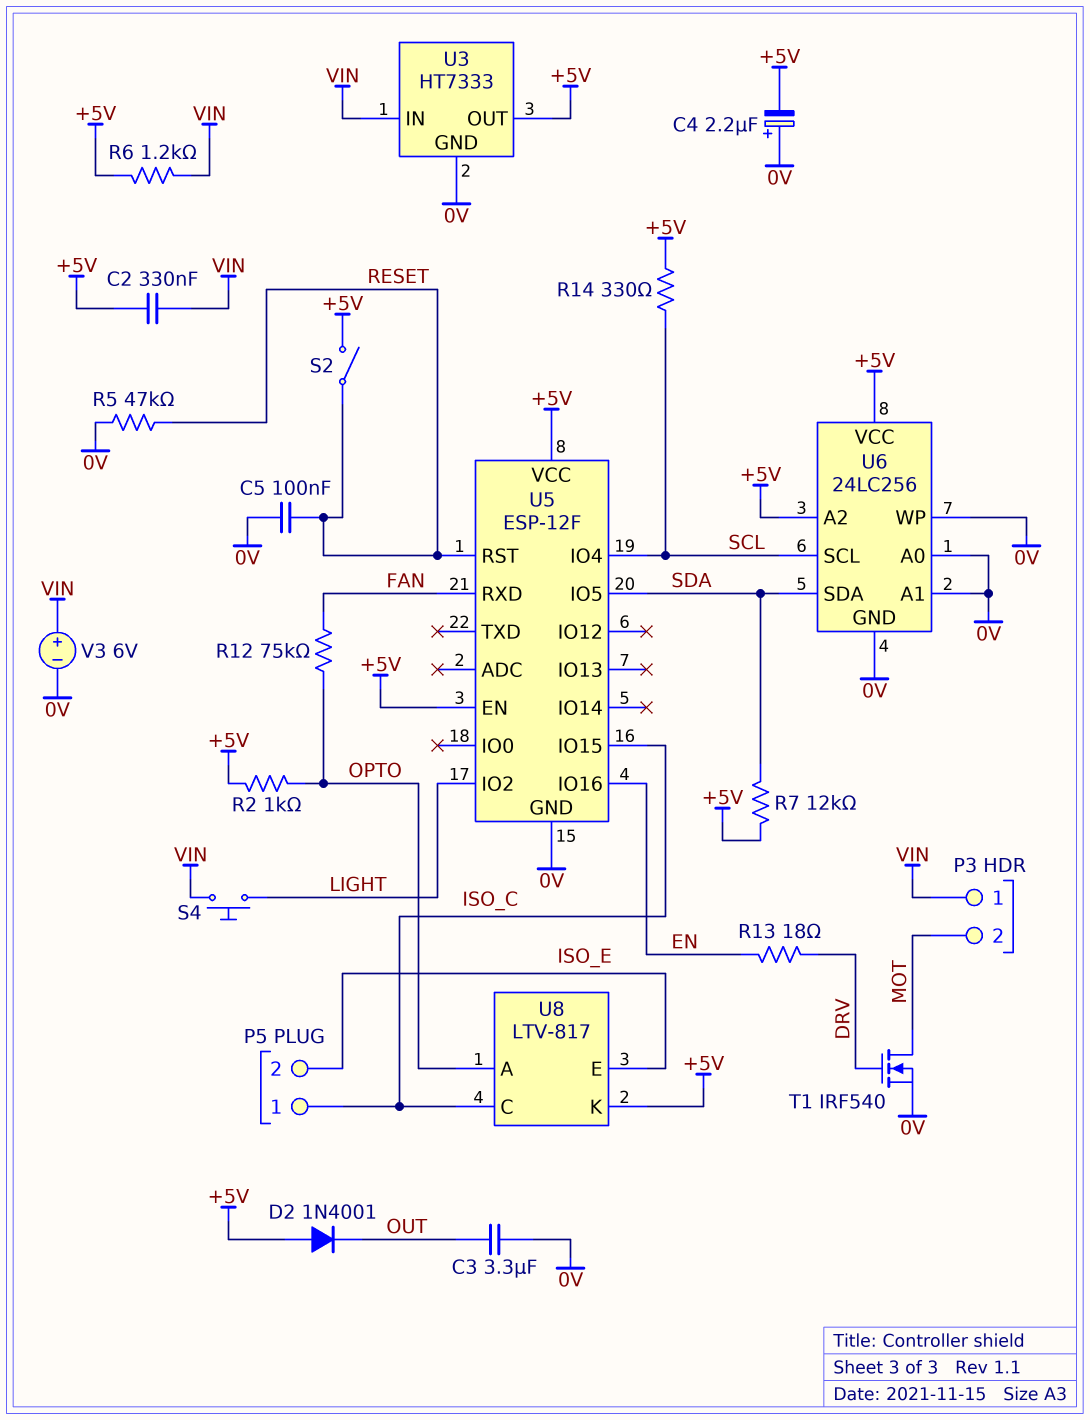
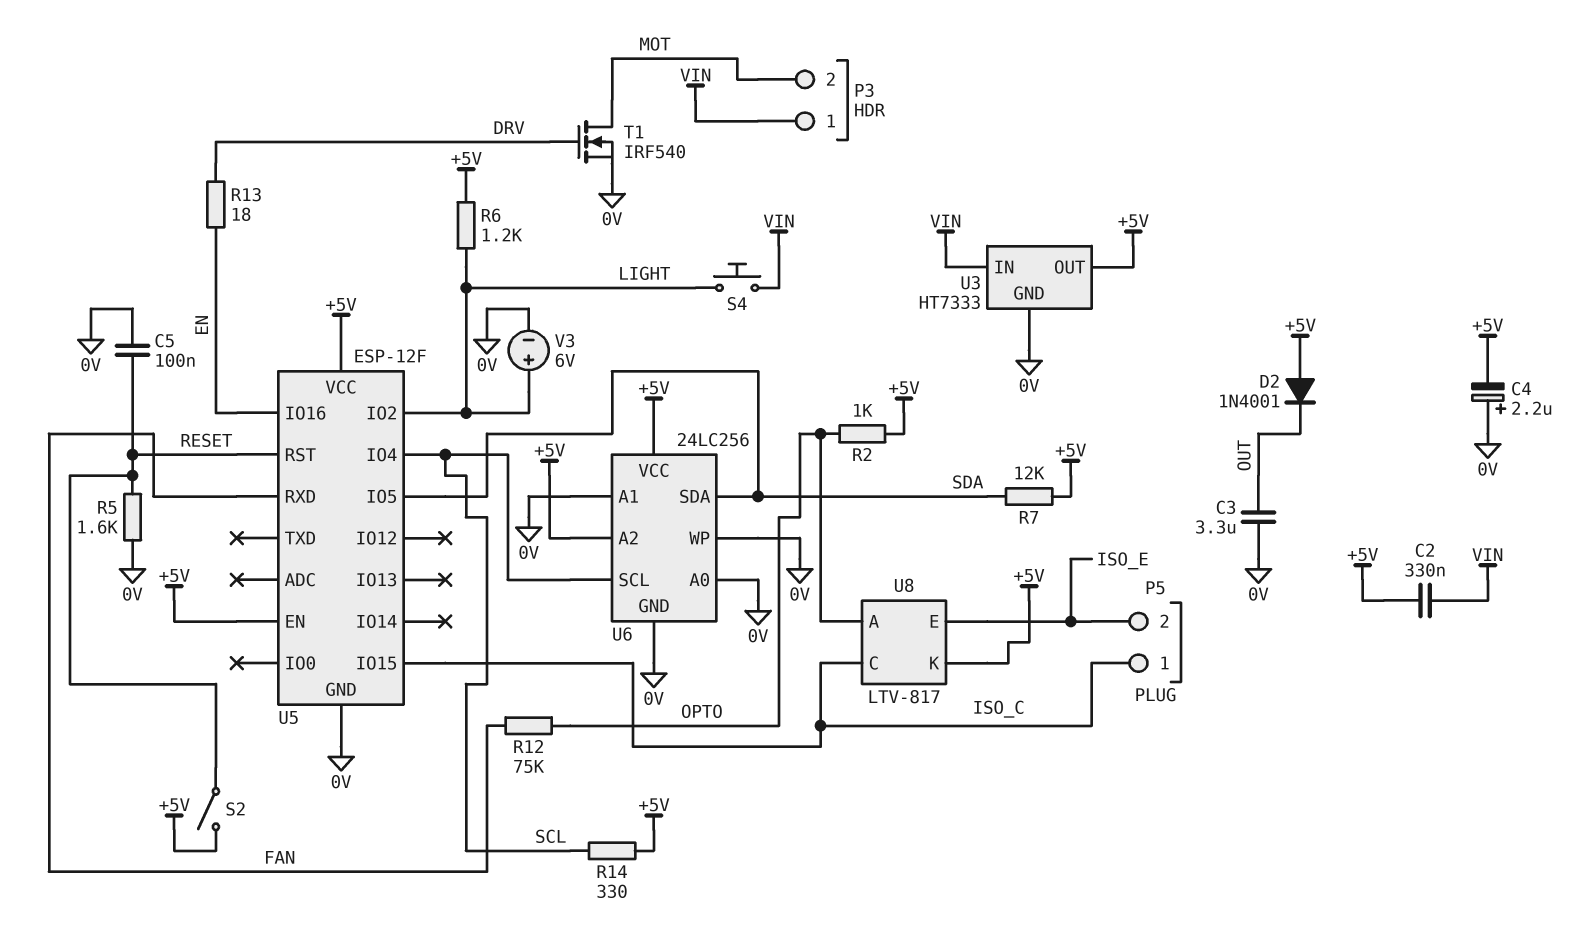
R5: 47k (0V, RESET) -> 1.6k (0V, RESET)
R6: 1.2k (+5V, VIN) -> 1.2k (+5V, LIGHT)
V3: 6V (plus VIN, minus 0V) -> 6V (plus LIGHT, minus 0V)

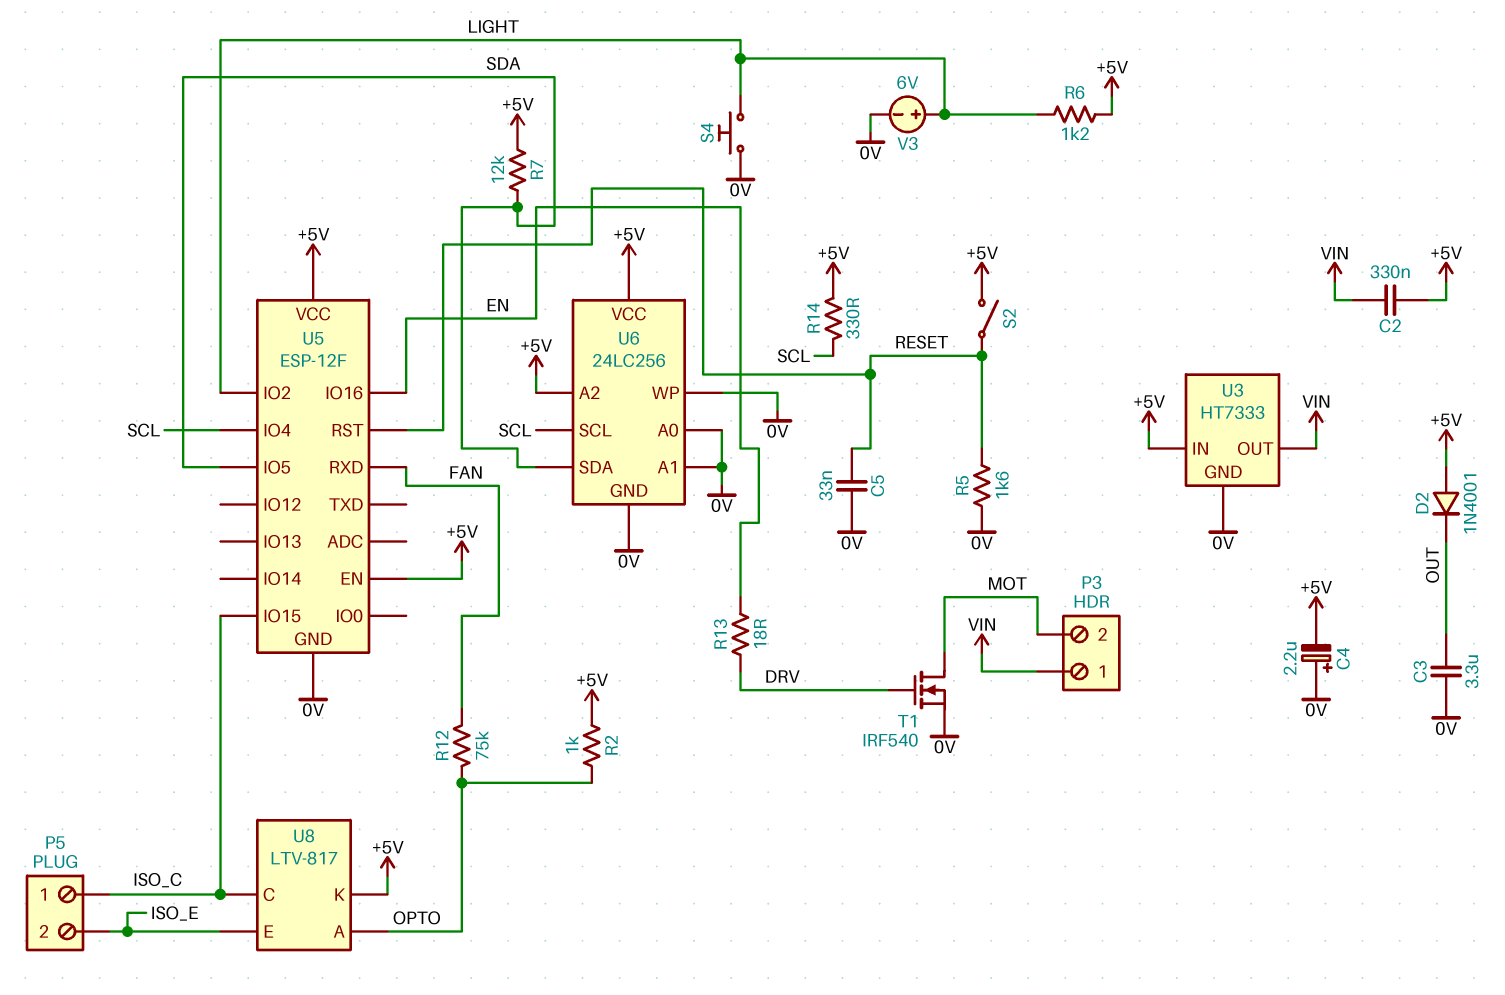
C5: 100nF (0V, RESET) -> 33nF (0V, RESET)
S4: button (LIGHT, VIN) -> button (0V, LIGHT)
U3 pin IN: VIN -> +5V
U3 pin OUT: +5V -> VIN

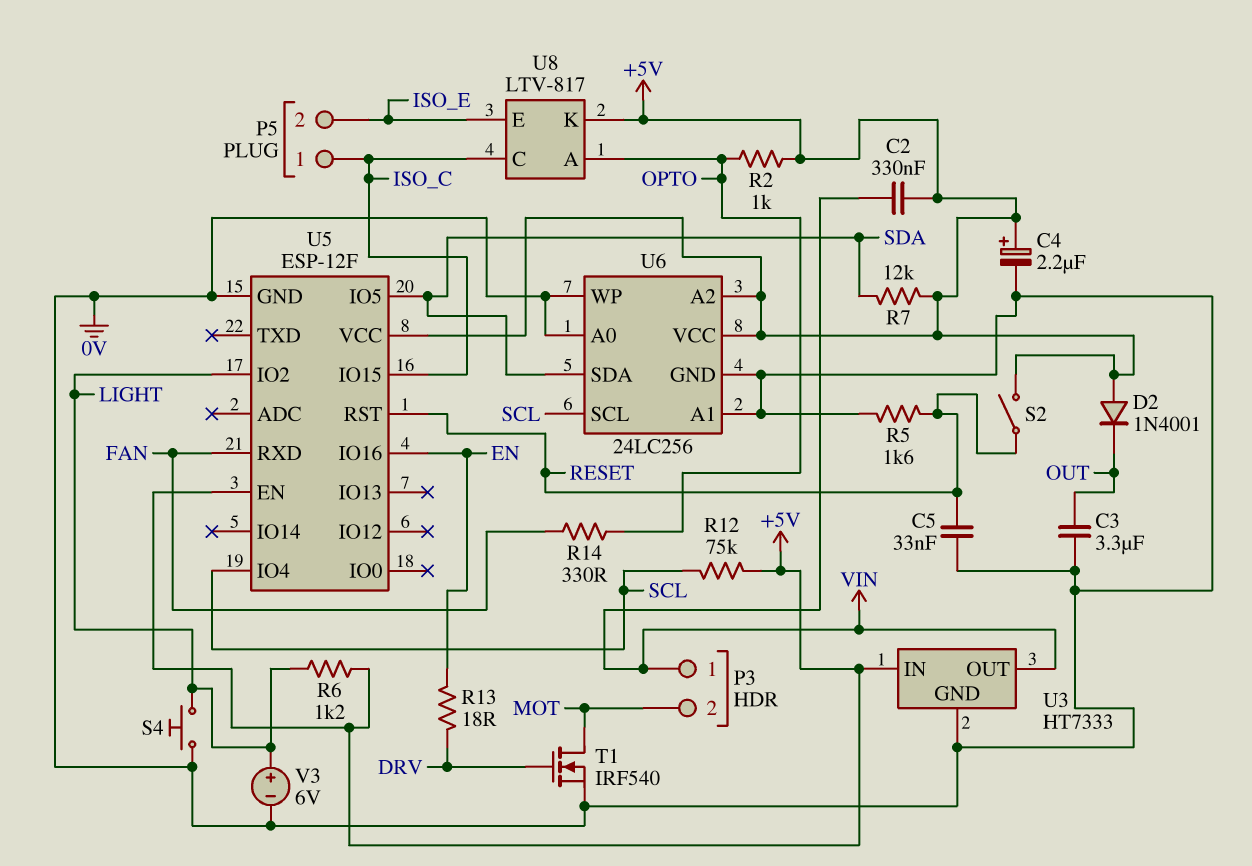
C4: 2.2uF (plus 0V, minus +5V) -> 2.2uF (plus +5V, minus 0V)
R12: 75k (FAN, OPTO) -> 75k (+5V, SCL)
R14: 330 (+5V, SCL) -> 330 (FAN, OPTO)

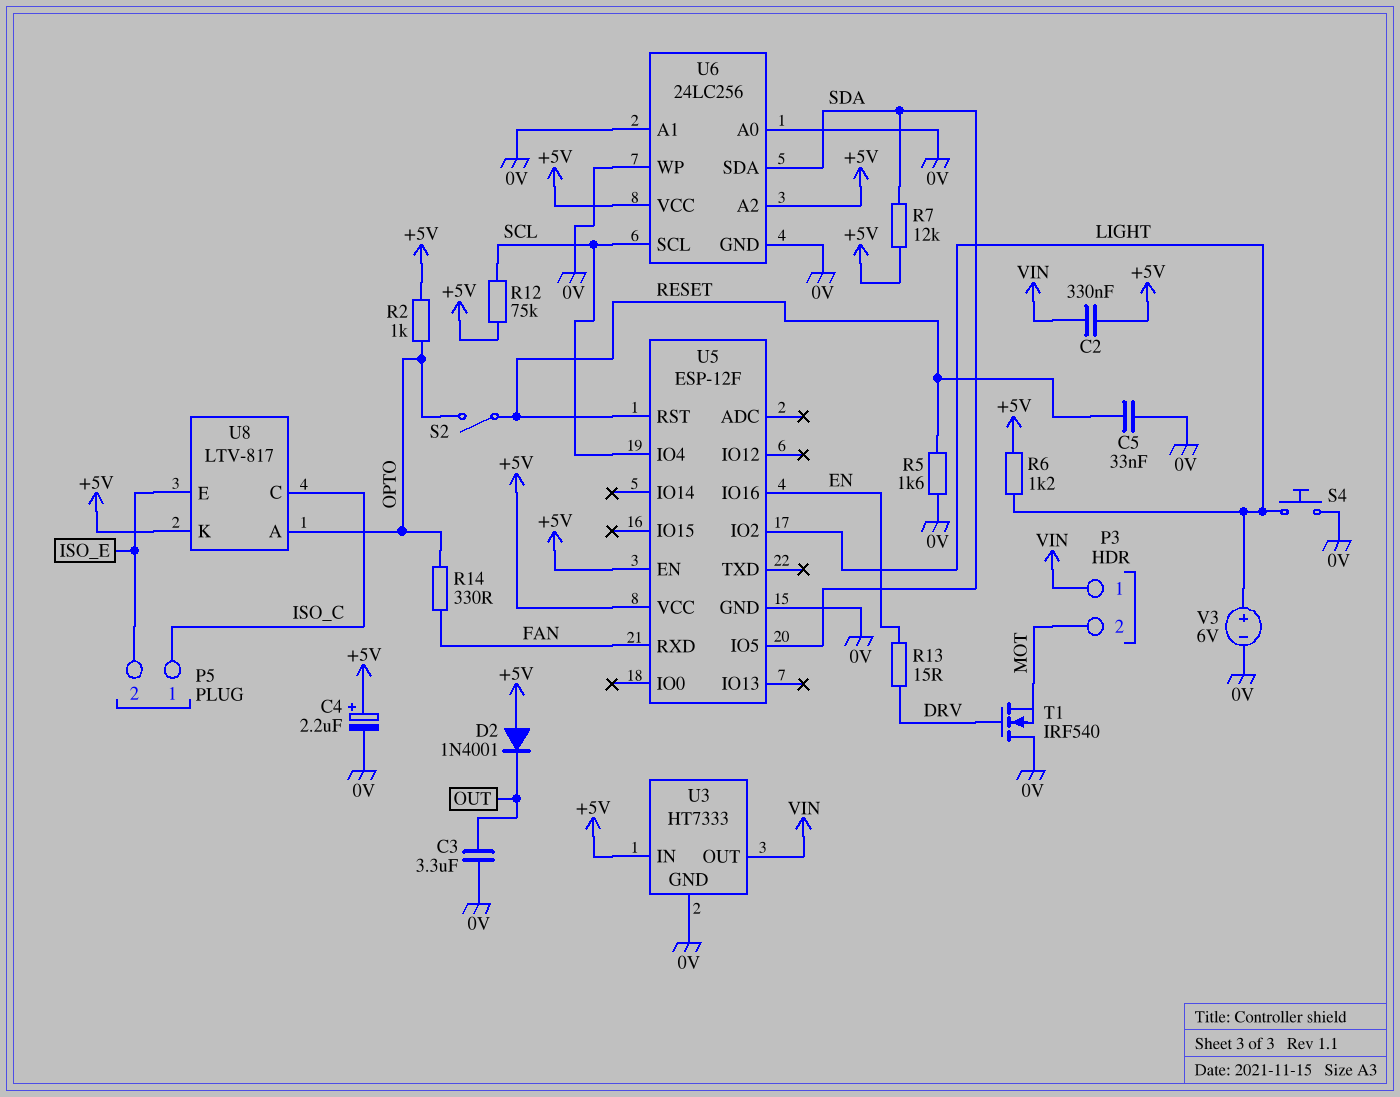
R13: 18 (DRV, EN) -> 15 (DRV, EN)
S2: switch (+5V, RESET) -> switch (OPTO, RESET)
T1: NMOS IRF540 (G DRV, D MOT, S 0V) -> NMOS IRF540 (G DRV, D 0V, S MOT)
U5 pin IO15: ISO_C -> none

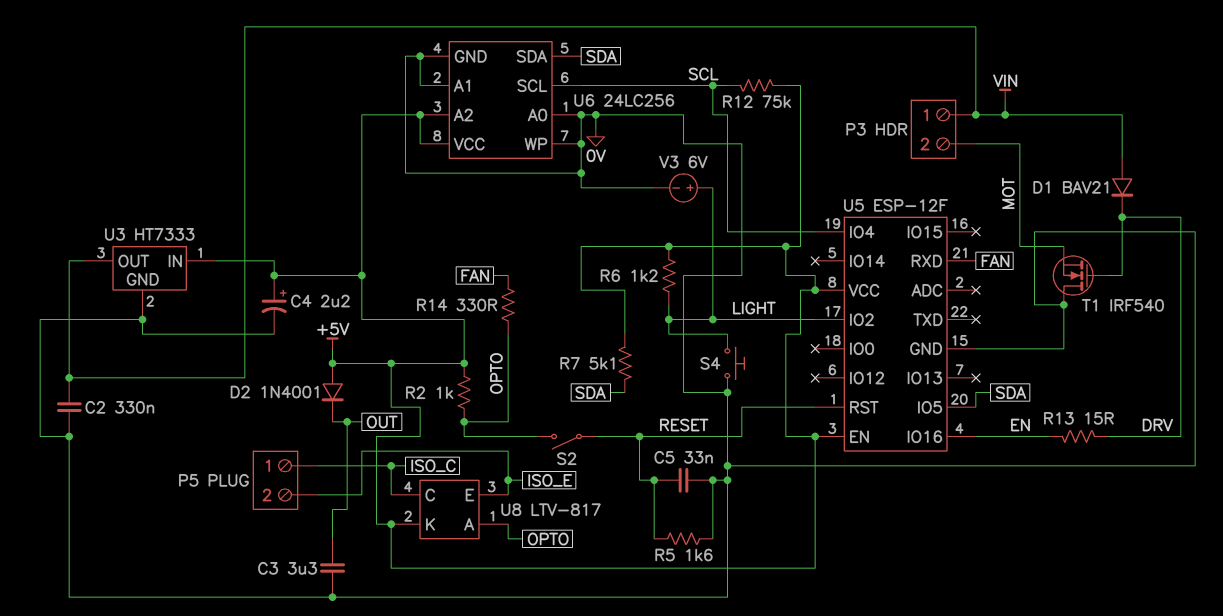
C2: 330nF (+5V, VIN) -> 330nF (0V, VIN)
D1: none -> diode BAV21 (A VIN, K DRV)
R7: 12k (+5V, SDA) -> 5.1k (+5V, SDA)

